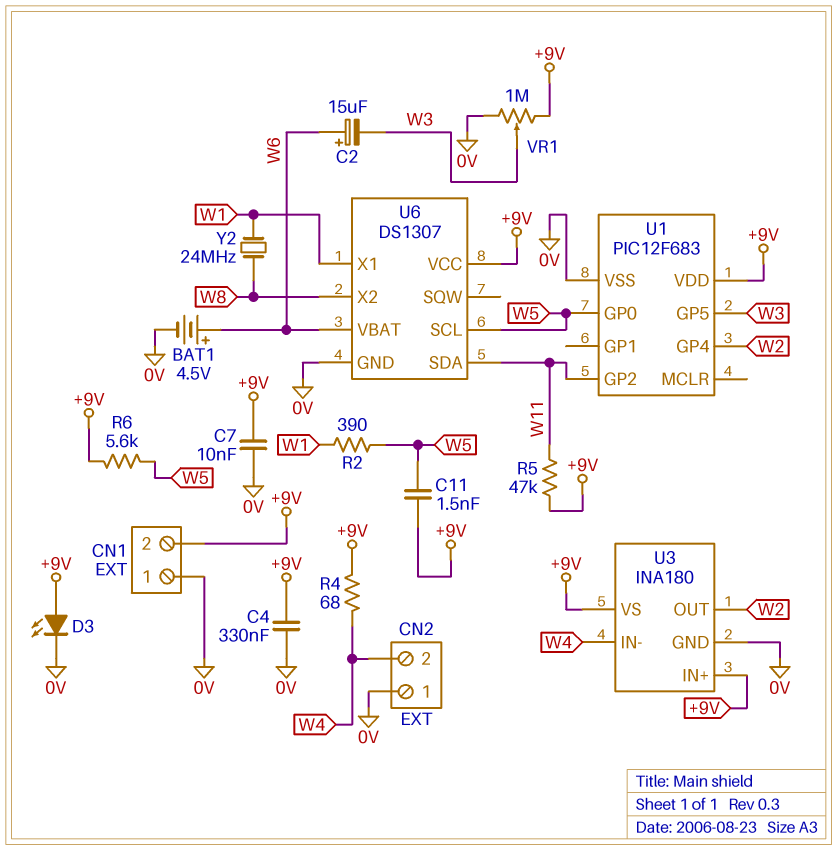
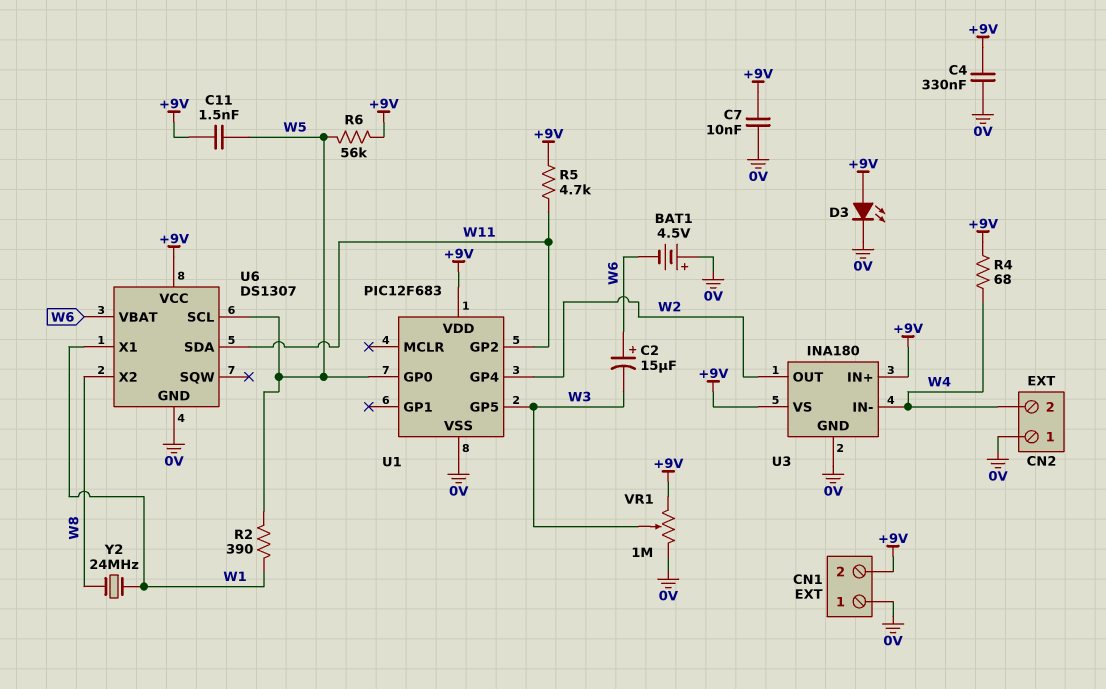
BAT1: 4.5V (plus W6, minus 0V) -> 4.5V (plus 0V, minus W6)
R5: 47k (+9V, W11) -> 4.7k (+9V, W11)
R6: 5.6k (+9V, W5) -> 56k (+9V, W5)

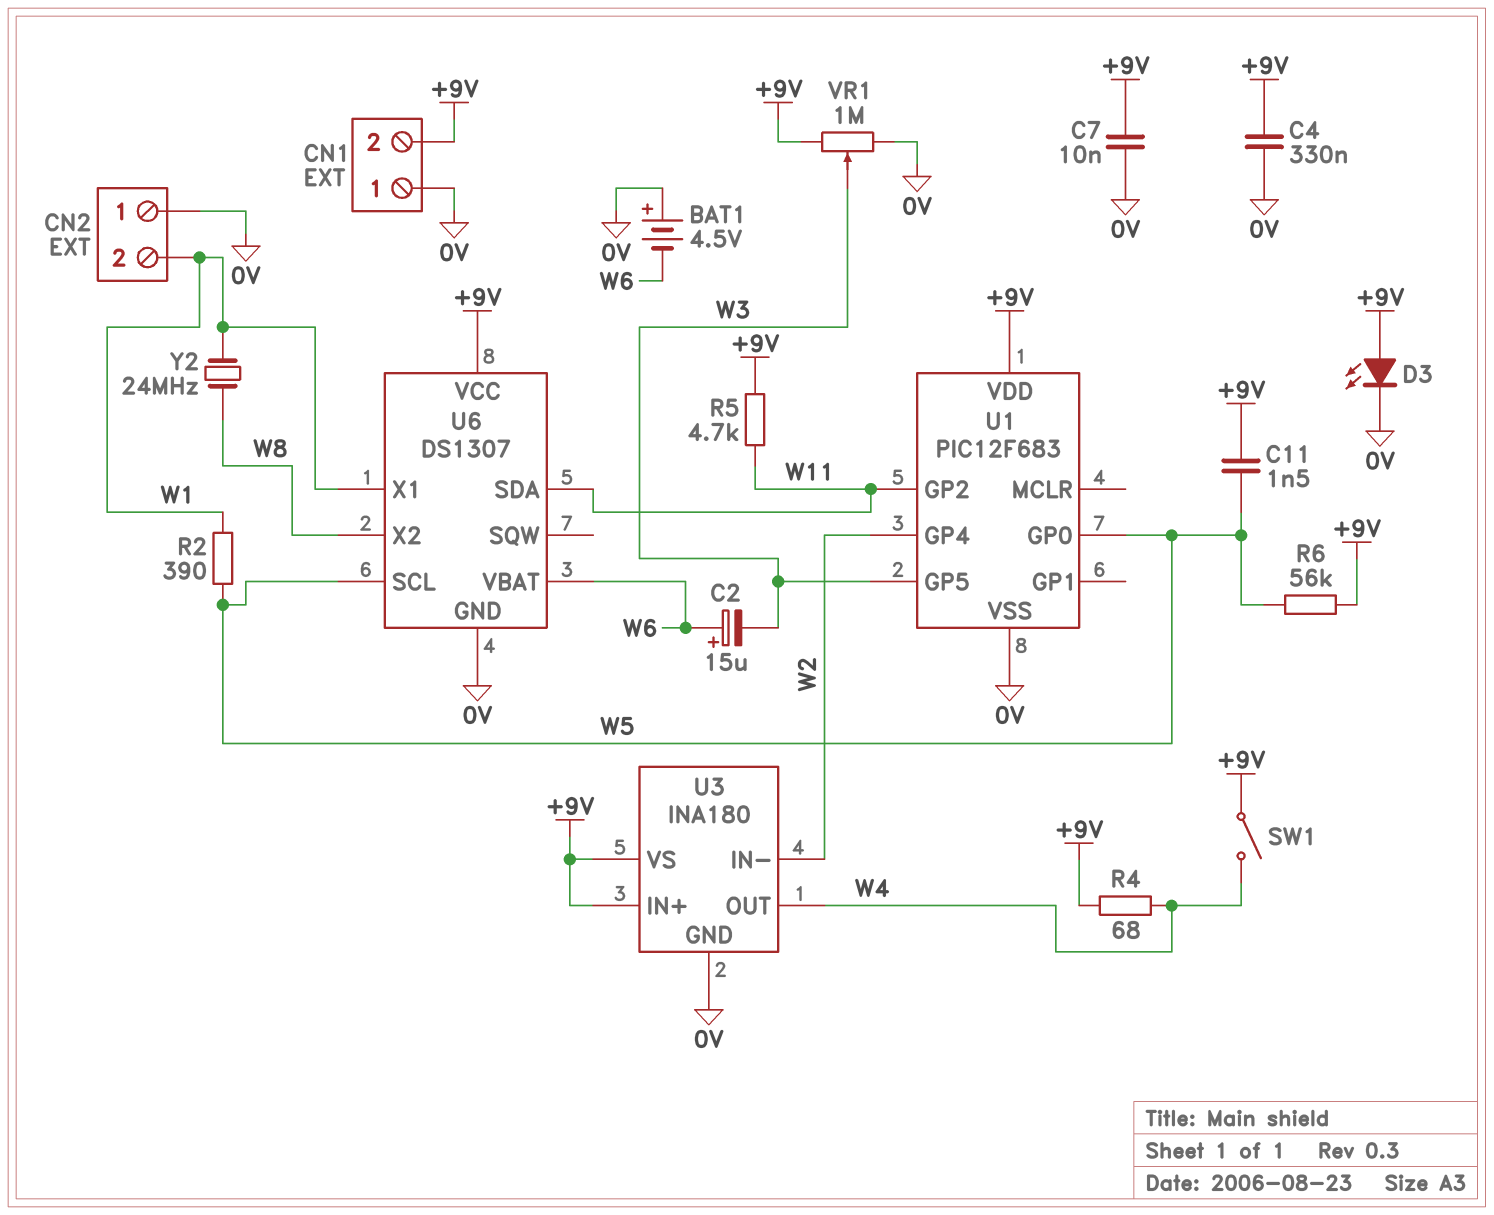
CN2 pin 2: W4 -> W1
SW1: none -> switch (+9V, W4)
U3 pin IN-: W4 -> W2
U3 pin OUT: W2 -> W4

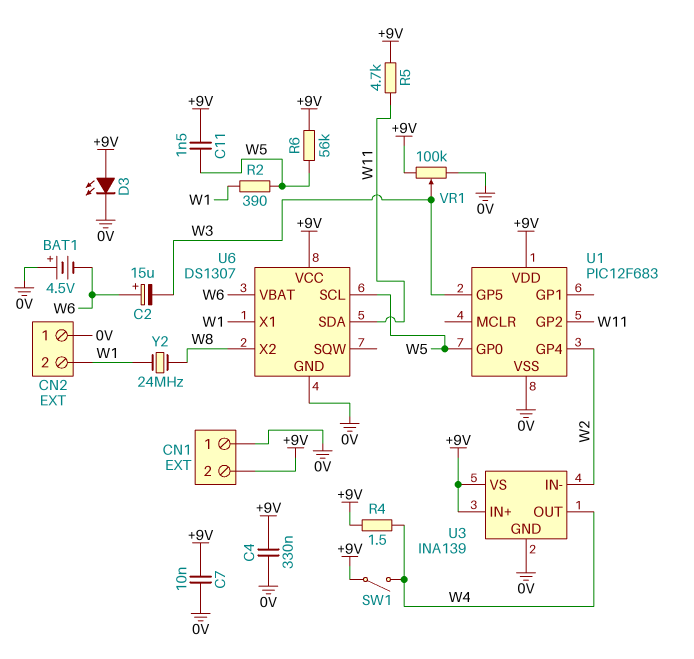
R4: 68 (+9V, W4) -> 1.5 (+9V, W4)
U3: INA180 -> INA139
VR1: 1M (+9V, 0V, wiper W3) -> 100k (+9V, 0V, wiper W3)

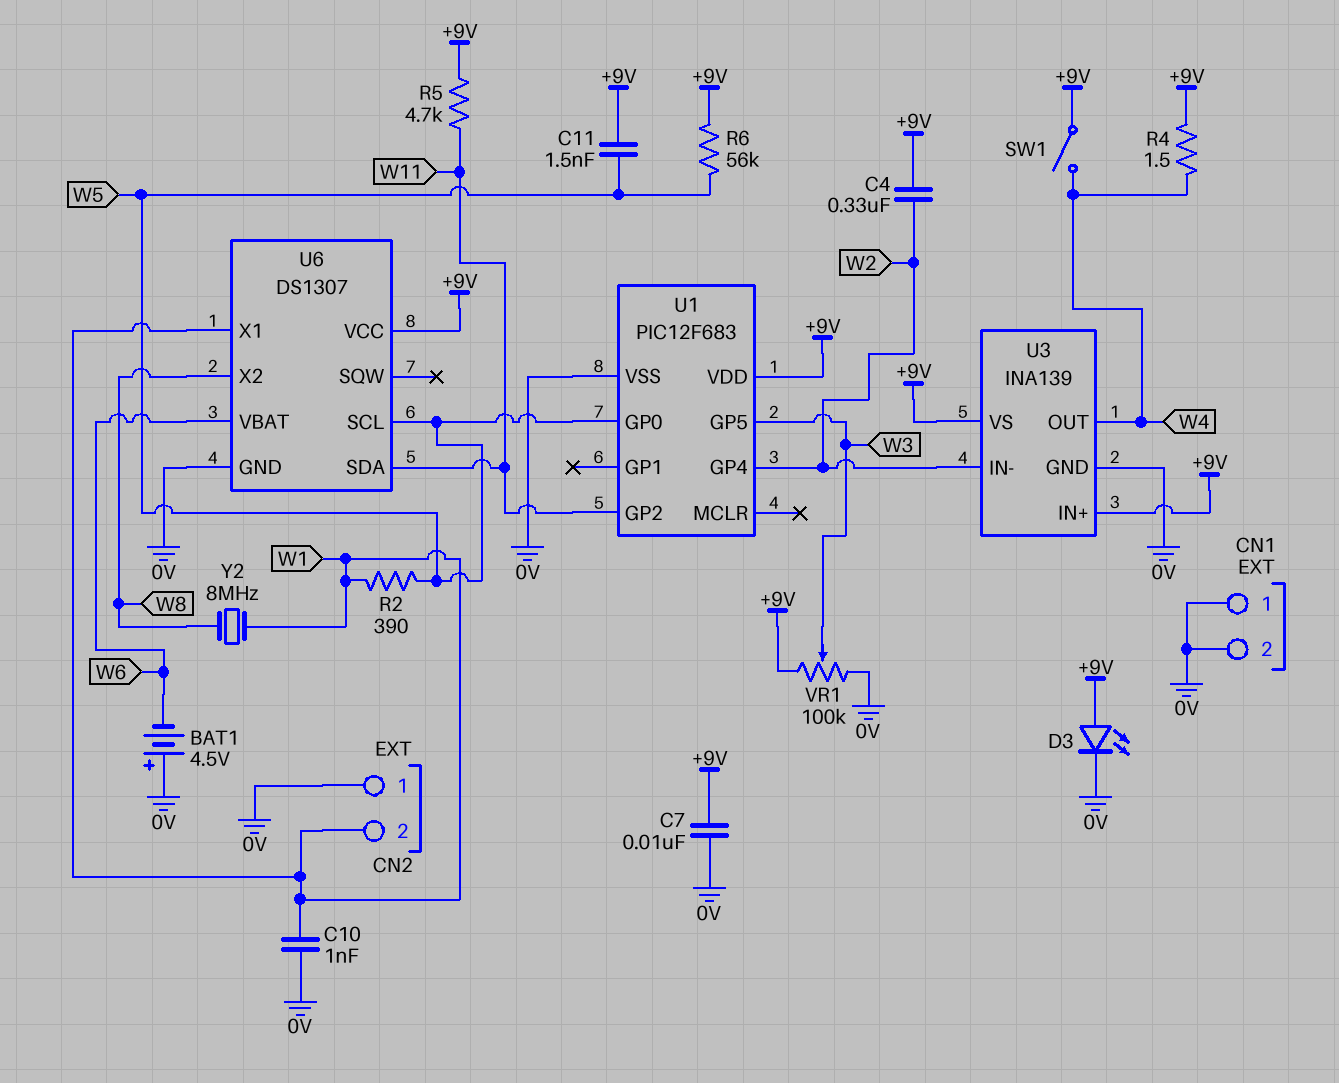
C2: 15uF (plus W6, minus W3) -> none
C4: 330nF (+9V, 0V) -> 330nF (+9V, W2)
C10: none -> 1nF (0V, W1)
CN1 pin 2: +9V -> 0V
Y2: 24MHz (W1, W8) -> 8MHz (W1, W8)

